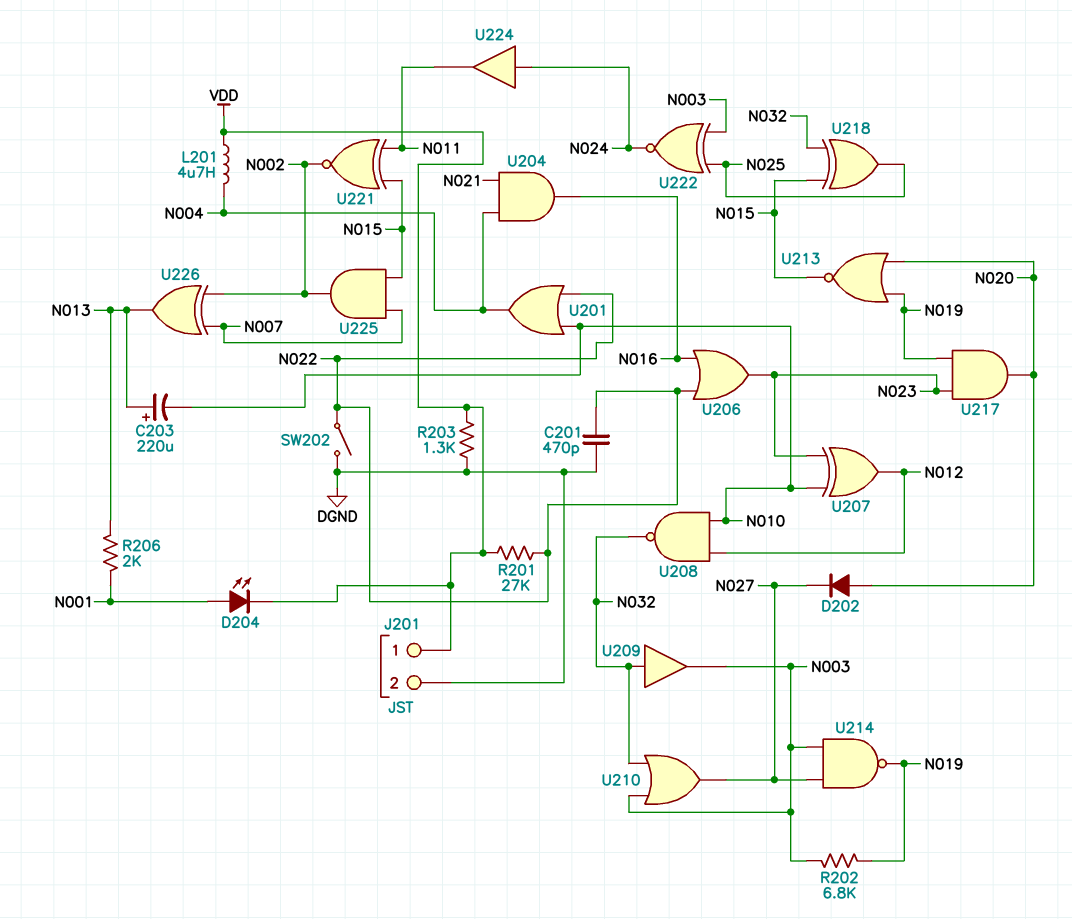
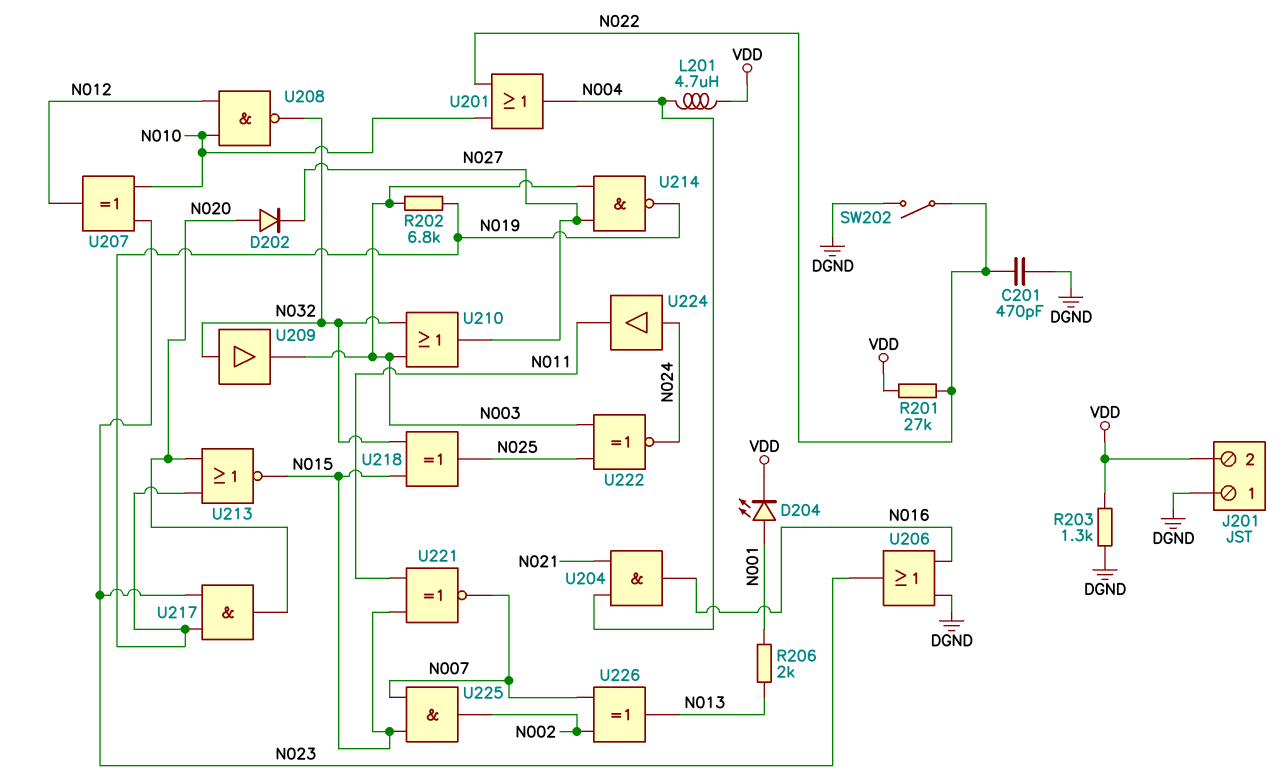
C203: 220uF (plus N013, minus N010) -> none
J201 pin 1: VDD -> DGND
J201 pin 2: DGND -> VDD
U206: OR (in N016, in N022, out N023) -> OR (in DGND, in N016, out N023)
U221: XNOR (in N011, in N015, out N002) -> XNOR (in N011, in N015, out N007)

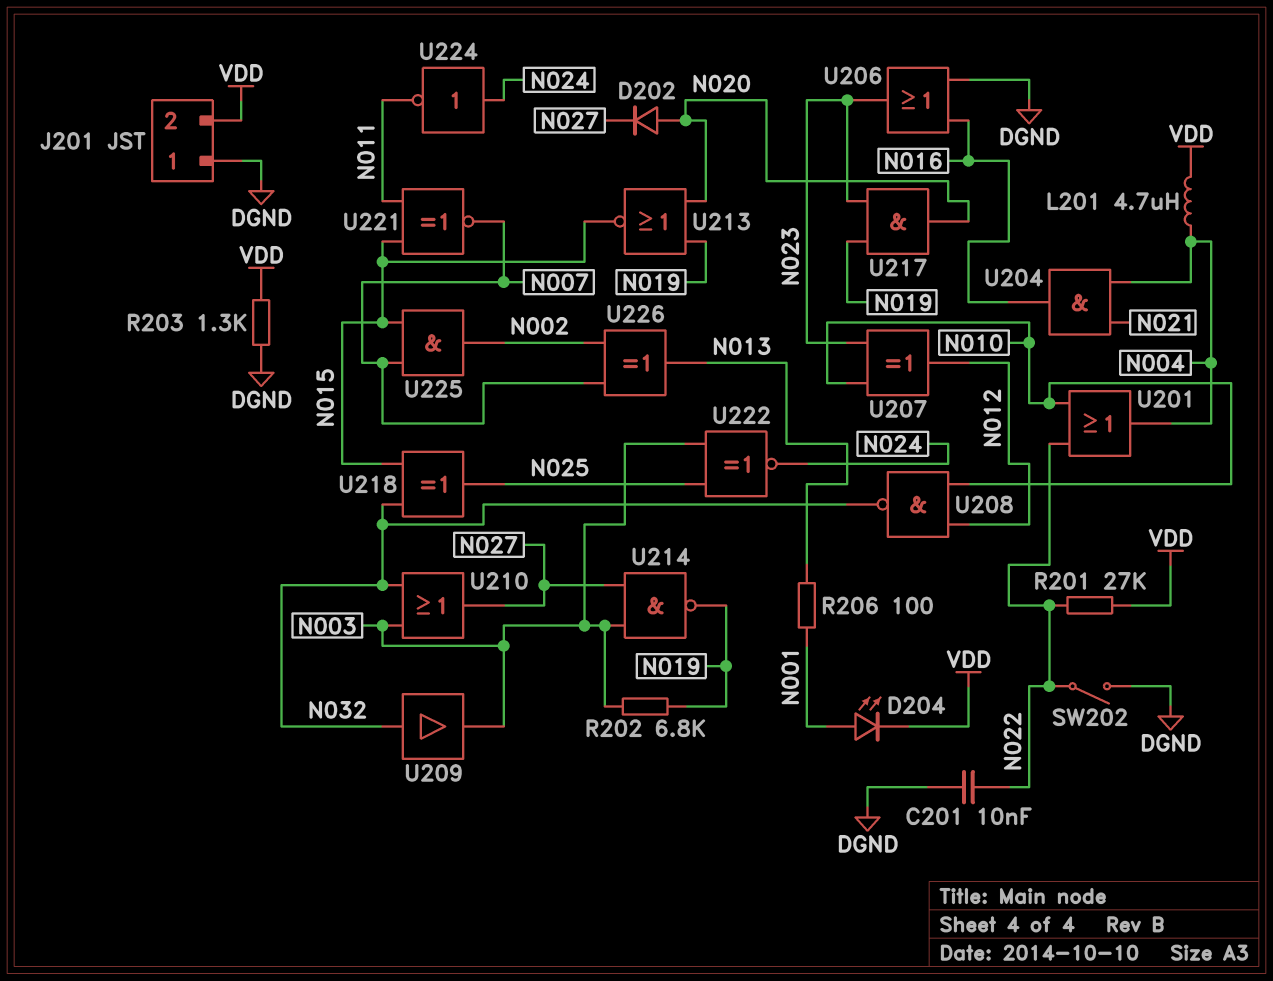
C201: 470pF (DGND, N022) -> 10nF (DGND, N022)
R206: 2k (N001, N013) -> 100 (N001, N013)
U224: buffer (in N024, out N011) -> NOT (in N024, out N011)

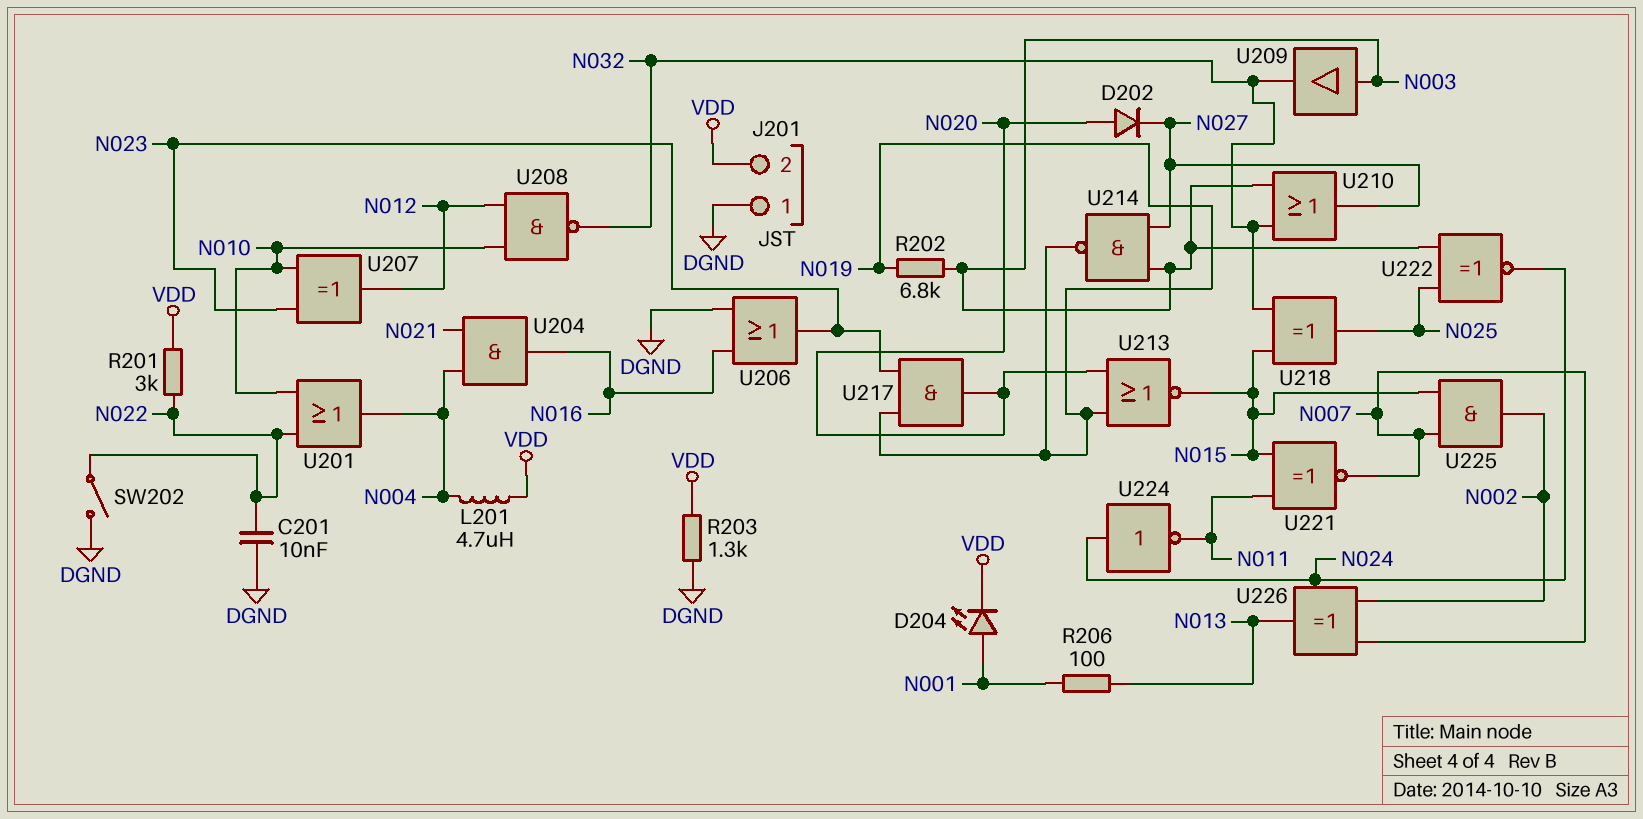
R201: 27k (N022, VDD) -> 3k (N022, VDD)
U209: buffer (in N032, out N003) -> buffer (in N003, out N032)

